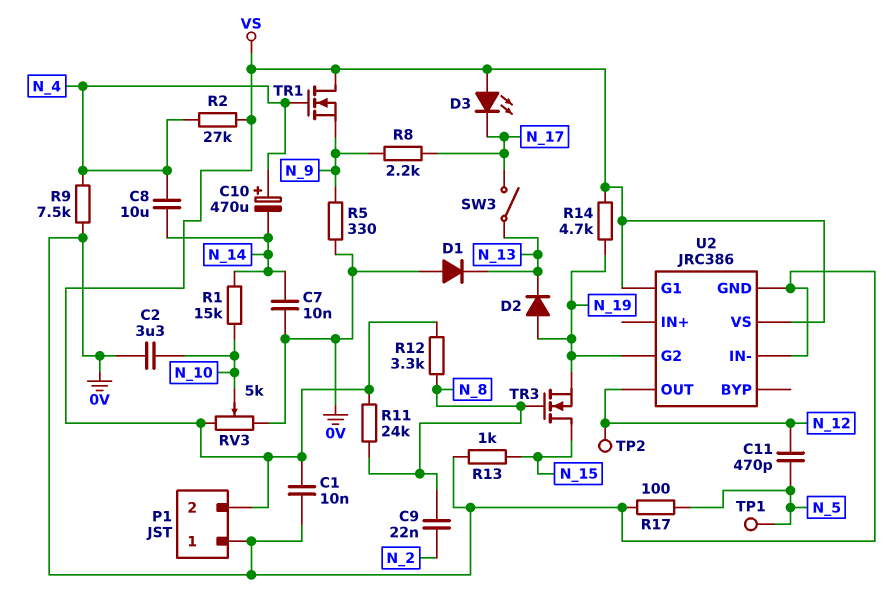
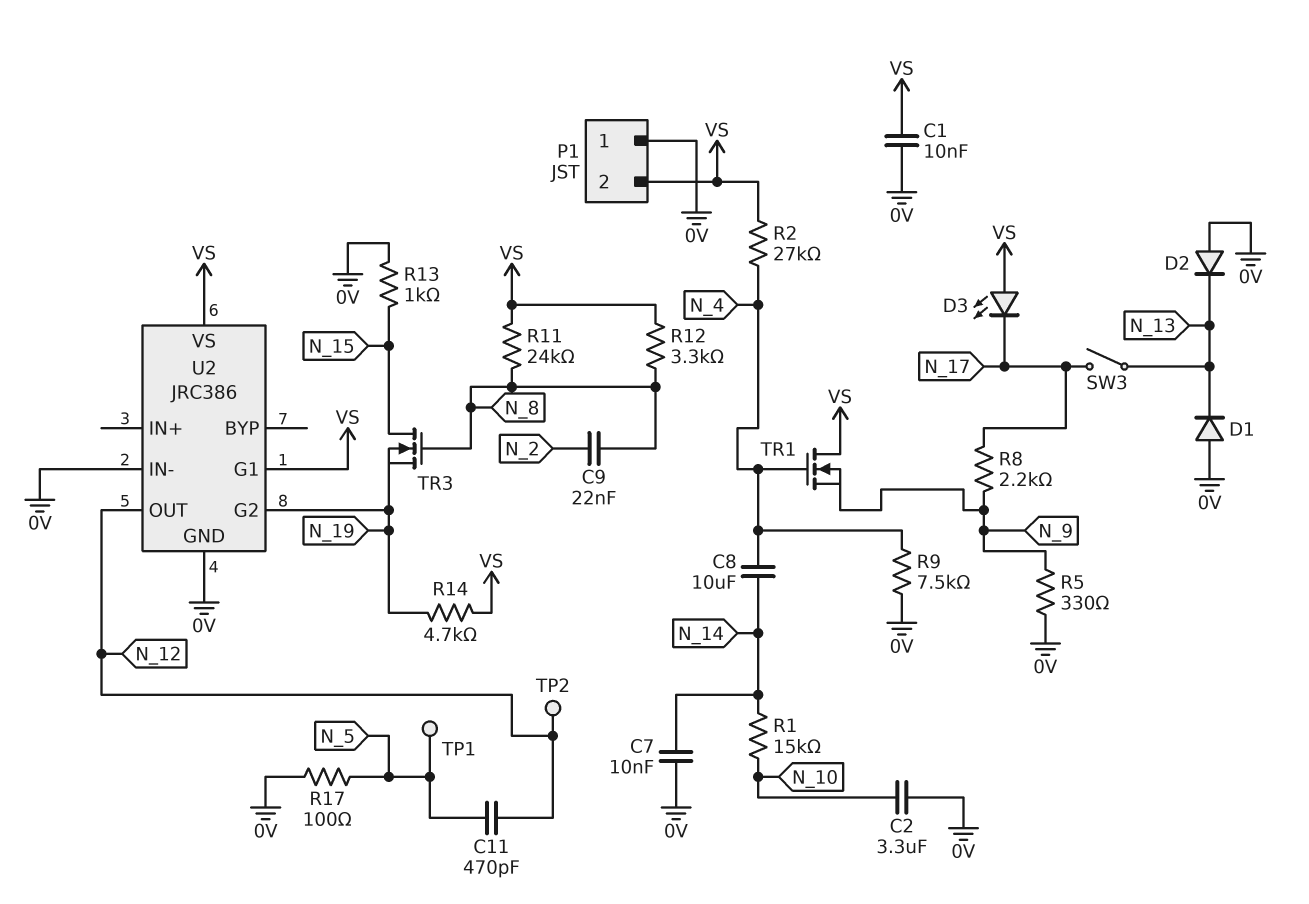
C10: 470uF (plus N_4, minus N_14) -> none
D2: diode (A N_19, K N_13) -> diode (A 0V, K N_13)
RV3: 5k (0V, VS, wiper N_10) -> none

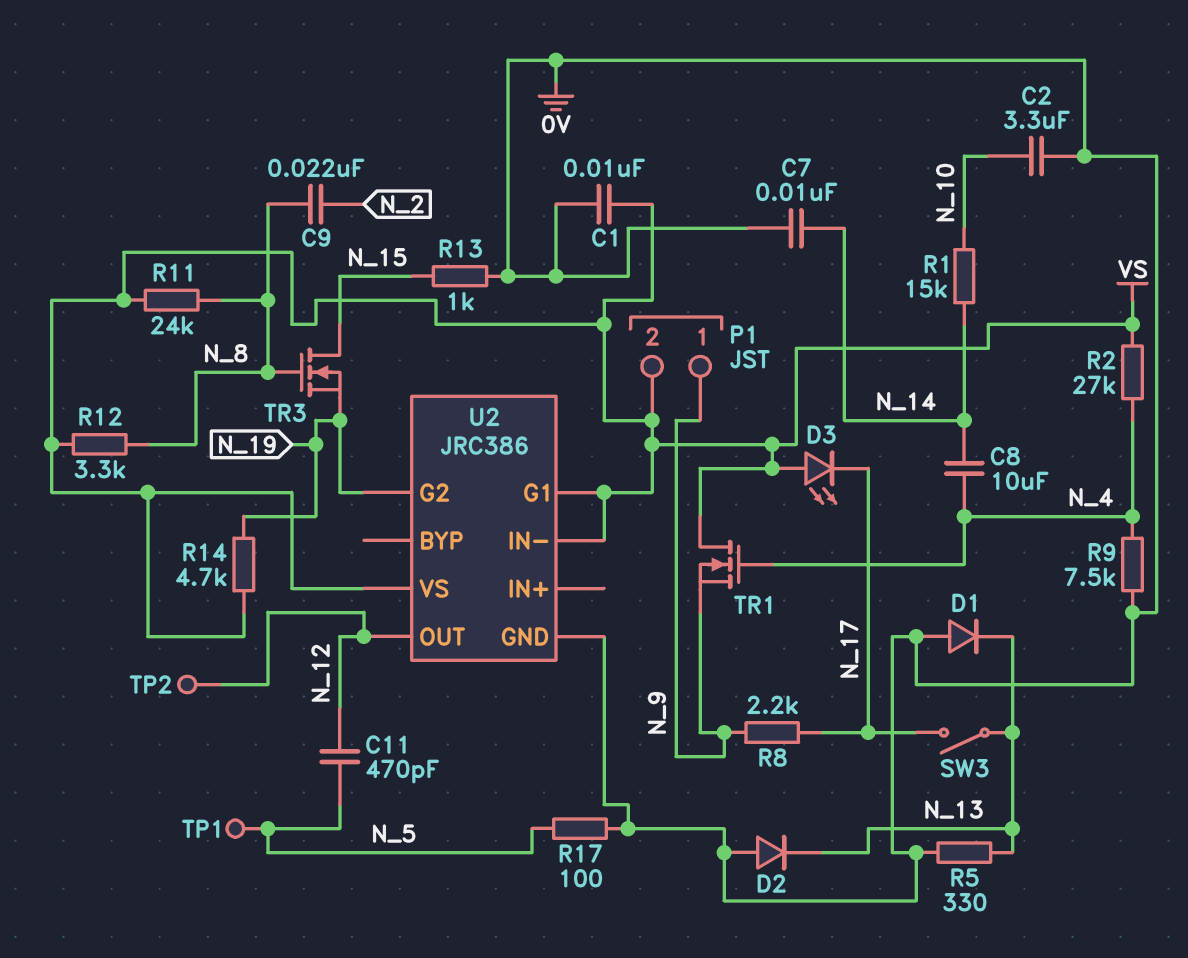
P1 pin 1: 0V -> N_9
R5: 330 (0V, N_9) -> 330 (0V, N_13)
U2 pin IN-: 0V -> VS

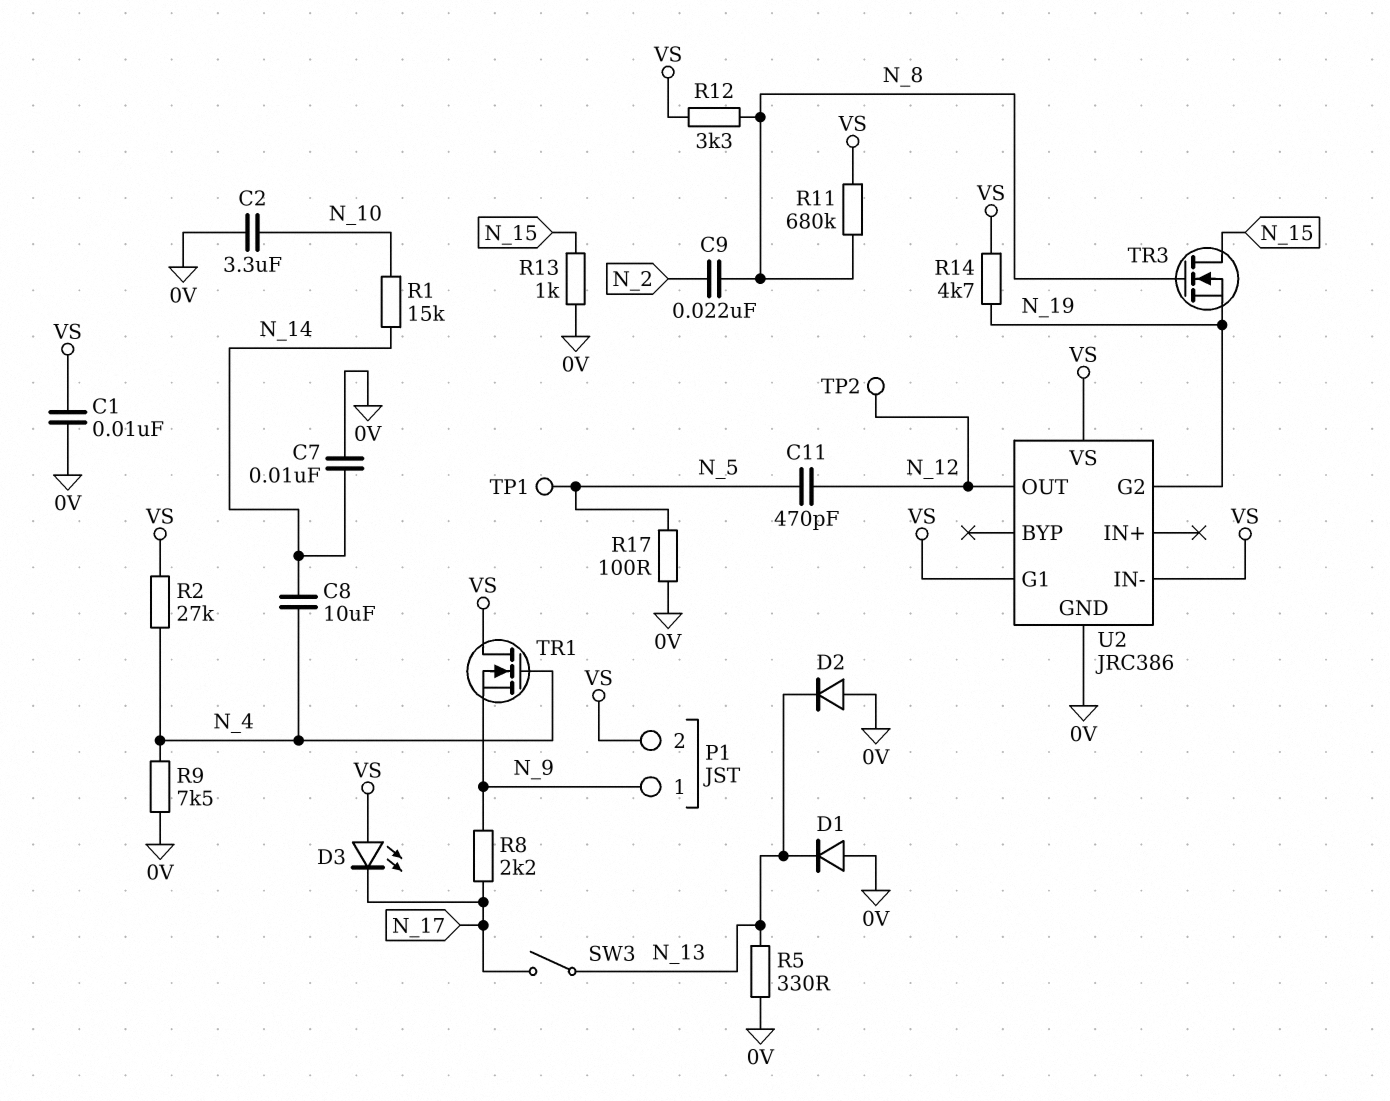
R11: 24k (N_8, VS) -> 680k (N_8, VS)

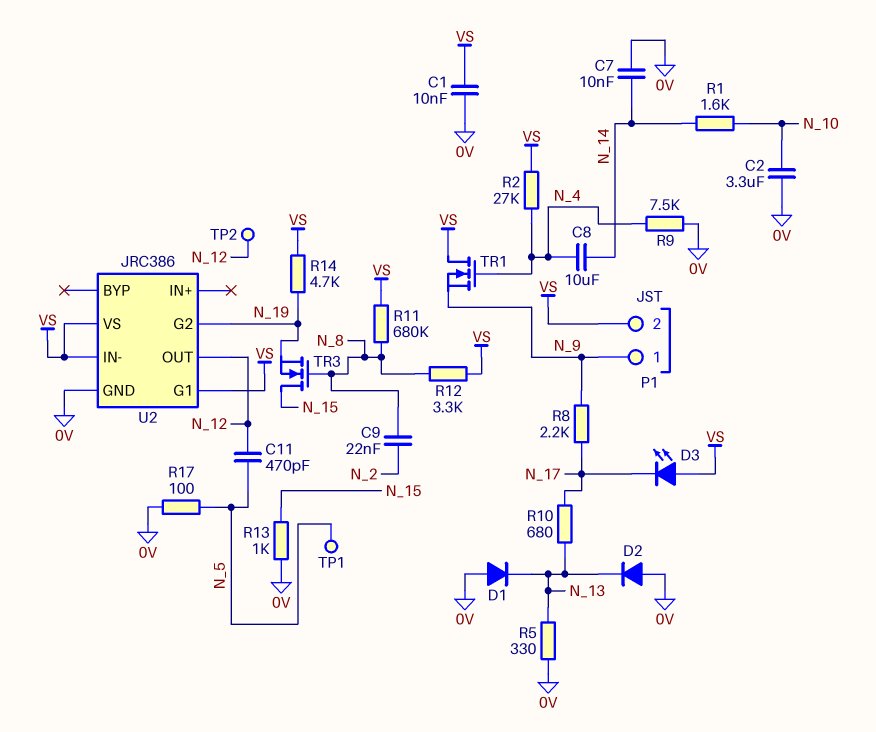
R1: 15k (N_10, N_14) -> 1.6k (N_10, N_14)
R10: none -> 680 (N_13, N_17)
SW3: switch (N_13, N_17) -> none

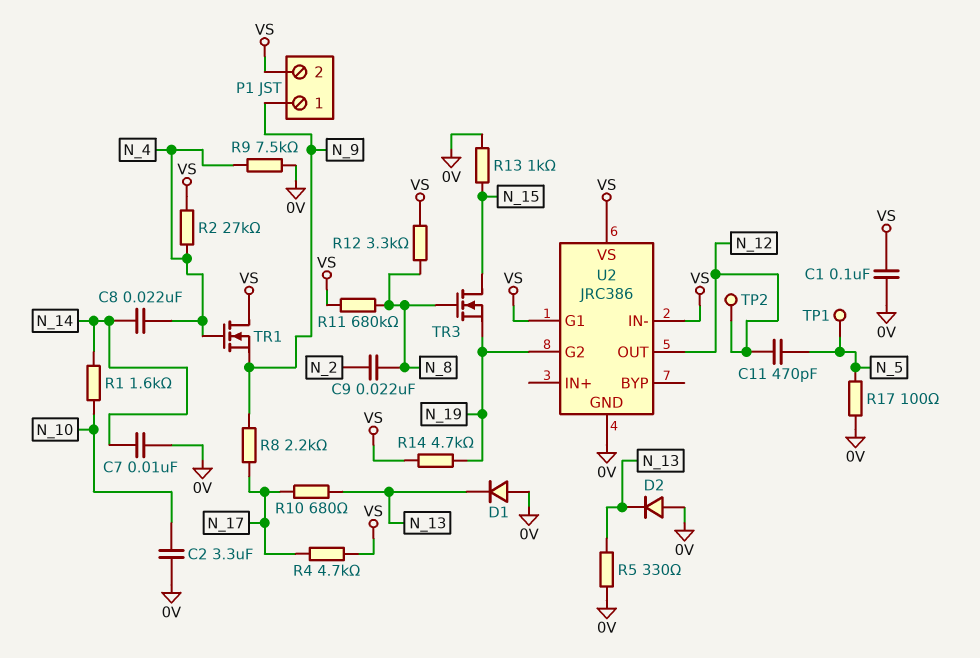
C1: 10nF (0V, VS) -> 100nF (0V, VS)
C8: 10uF (N_4, N_14) -> 22nF (N_4, N_14)
D3: LED (A VS, K N_17) -> none
R4: none -> 4.7k (N_17, VS)

